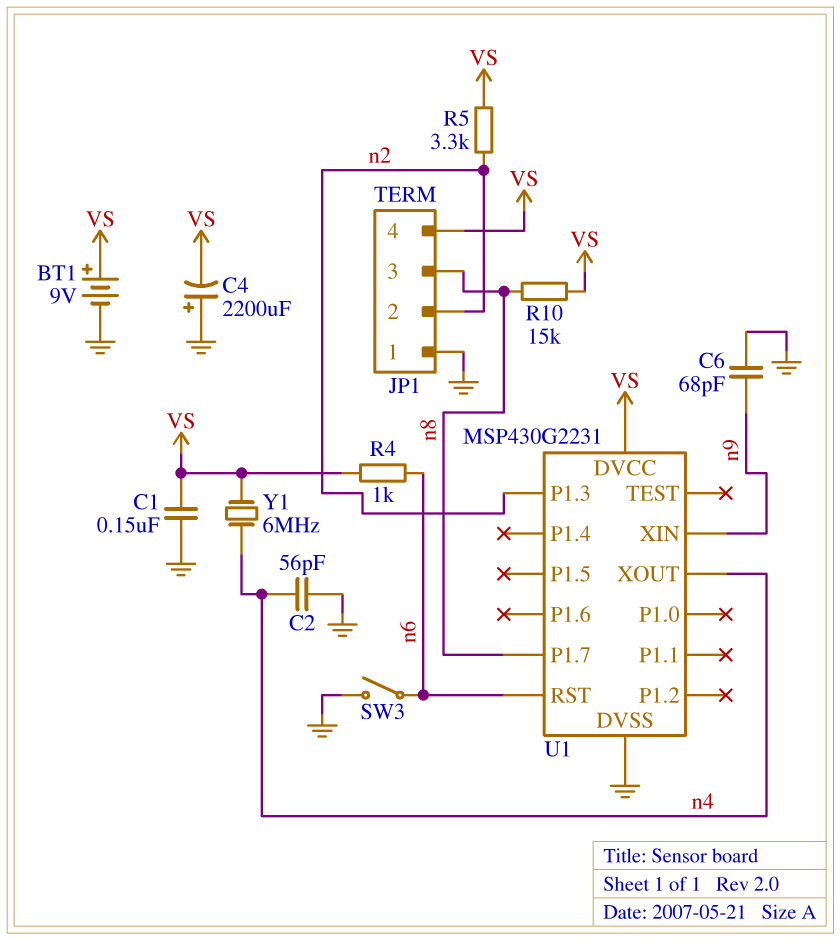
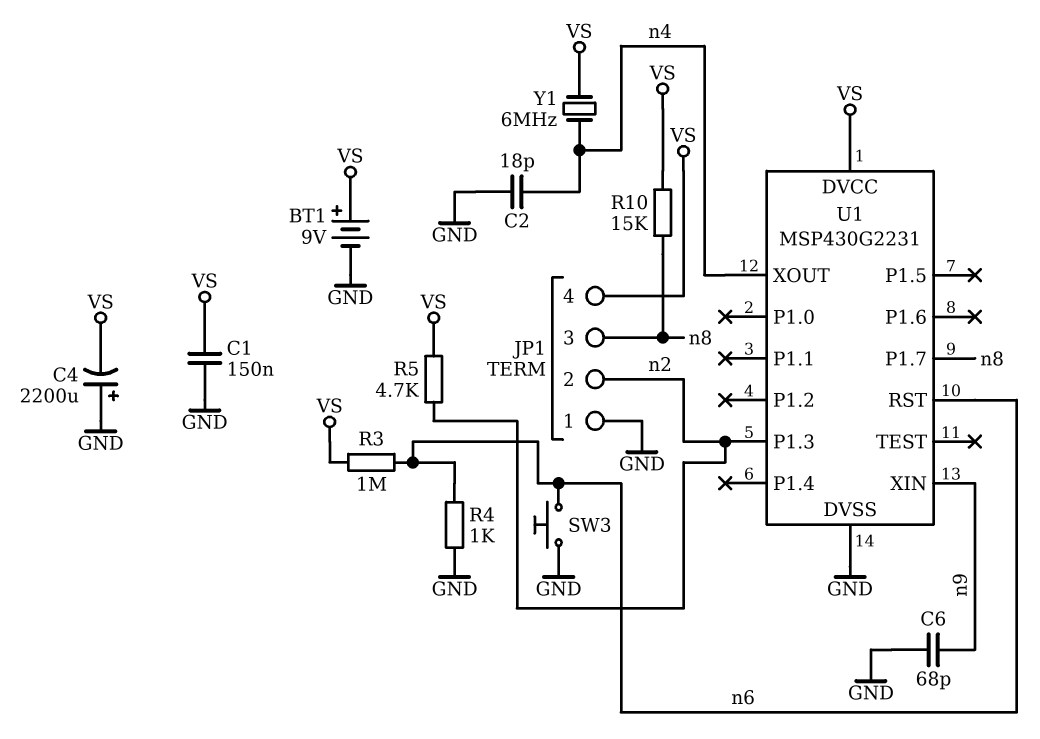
C2: 56pF (GND, n4) -> 18pF (GND, n4)
R3: none -> 1M (VS, n6)
R4: 1k (VS, n6) -> 1k (GND, n6)
R5: 3.3k (VS, n2) -> 4.7k (VS, n2)
SW3: switch (GND, n6) -> button (GND, n6)

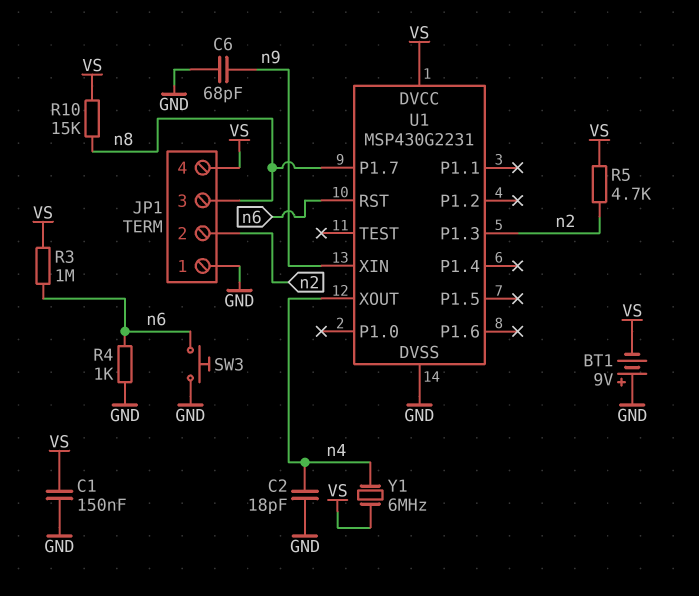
BT1: 9V (plus VS, minus GND) -> 9V (plus GND, minus VS)
C4: 2200uF (plus GND, minus VS) -> none

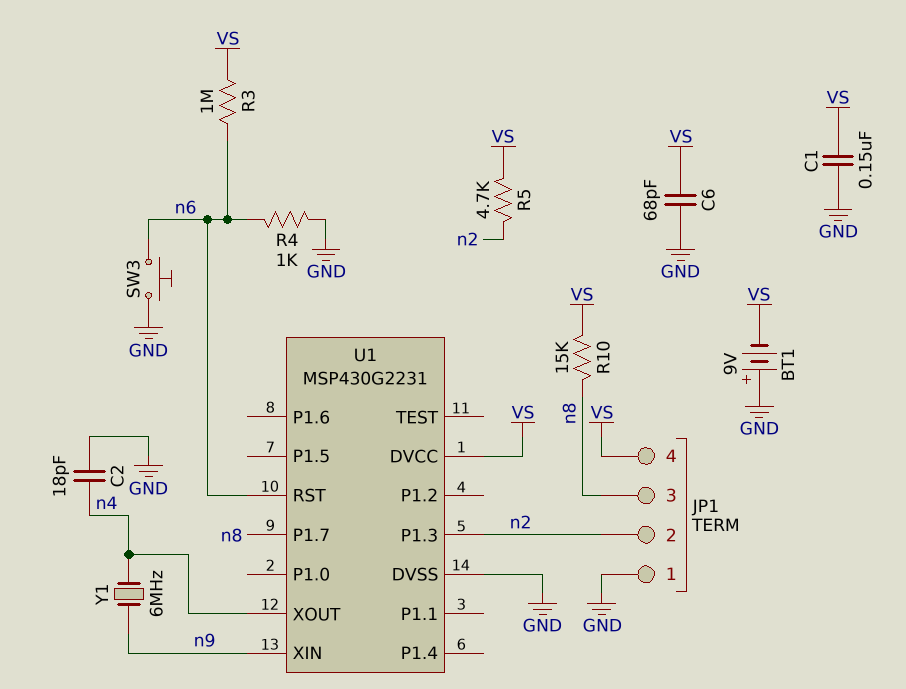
C6: 68pF (GND, n9) -> 68pF (GND, VS)
Y1: 6MHz (VS, n4) -> 6MHz (n4, n9)

